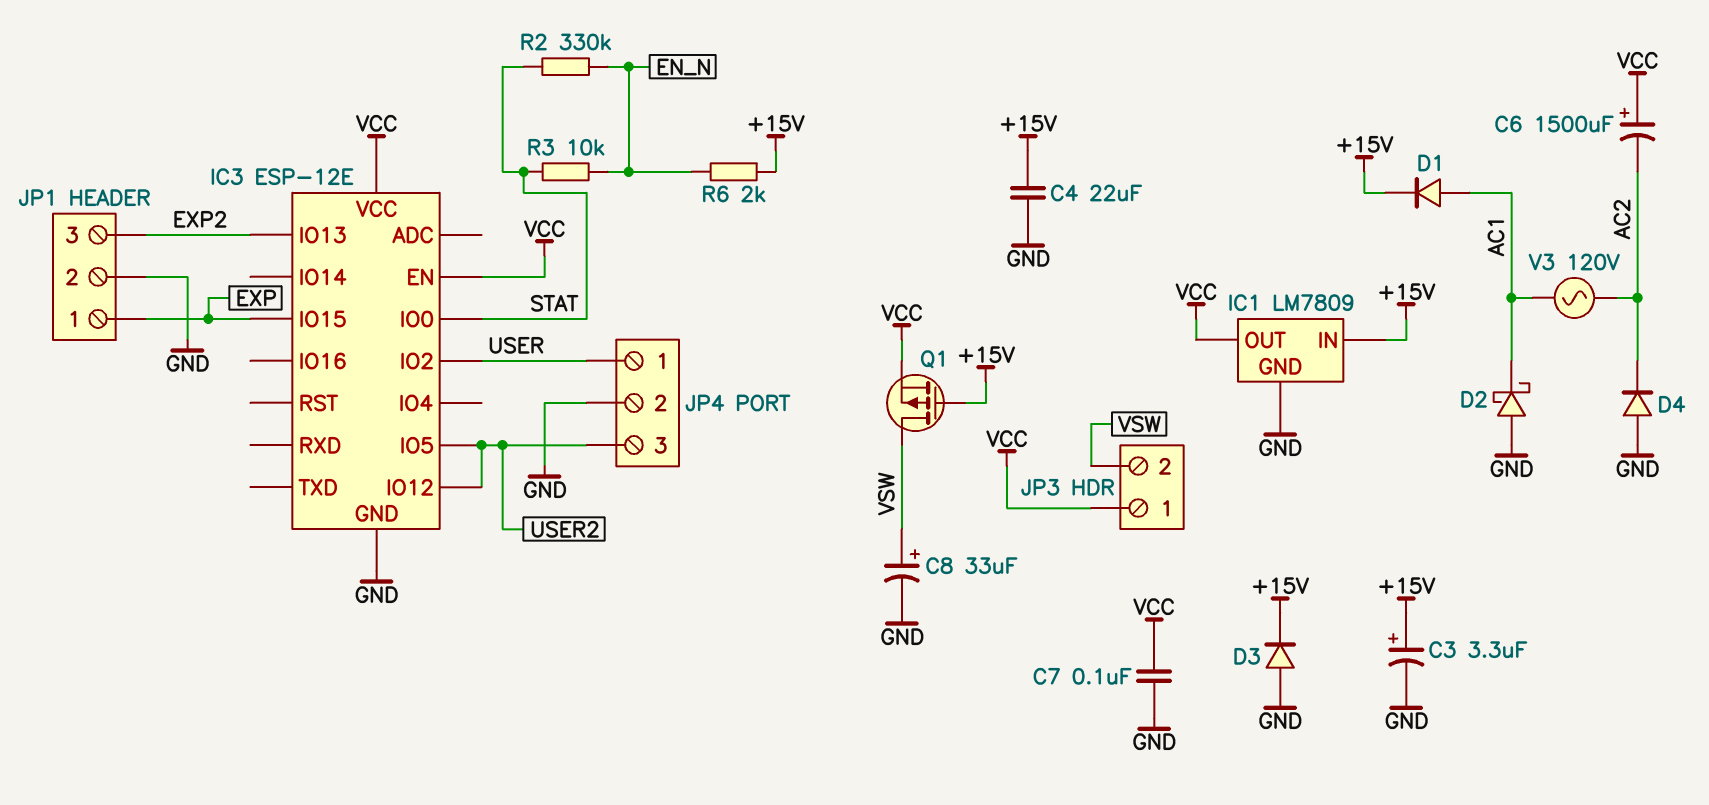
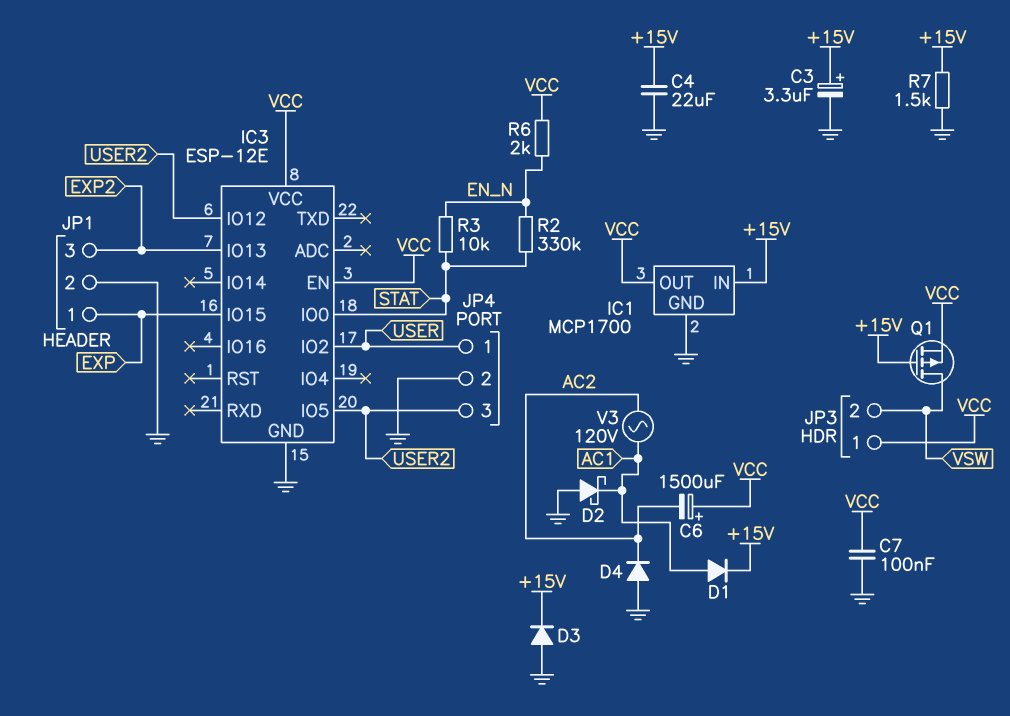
C8: 33uF (plus VSW, minus GND) -> none
IC1: LM7809 -> MCP1700
R6: 2k (+15V, EN_N) -> 2k (EN_N, VCC)
R7: none -> 1.5k (+15V, GND)

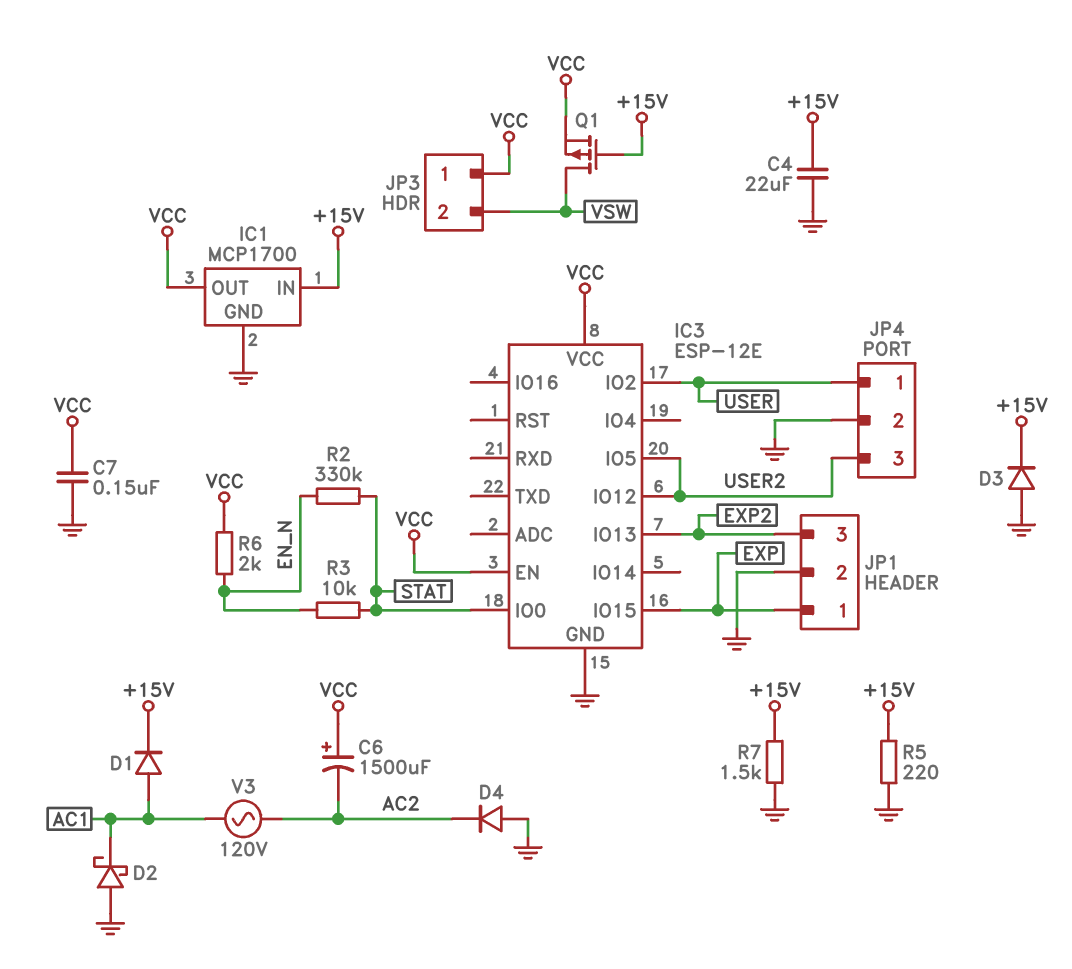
C3: 3.3uF (plus +15V, minus GND) -> none
C7: 100nF (GND, VCC) -> 150nF (GND, VCC)
R5: none -> 220 (+15V, GND)

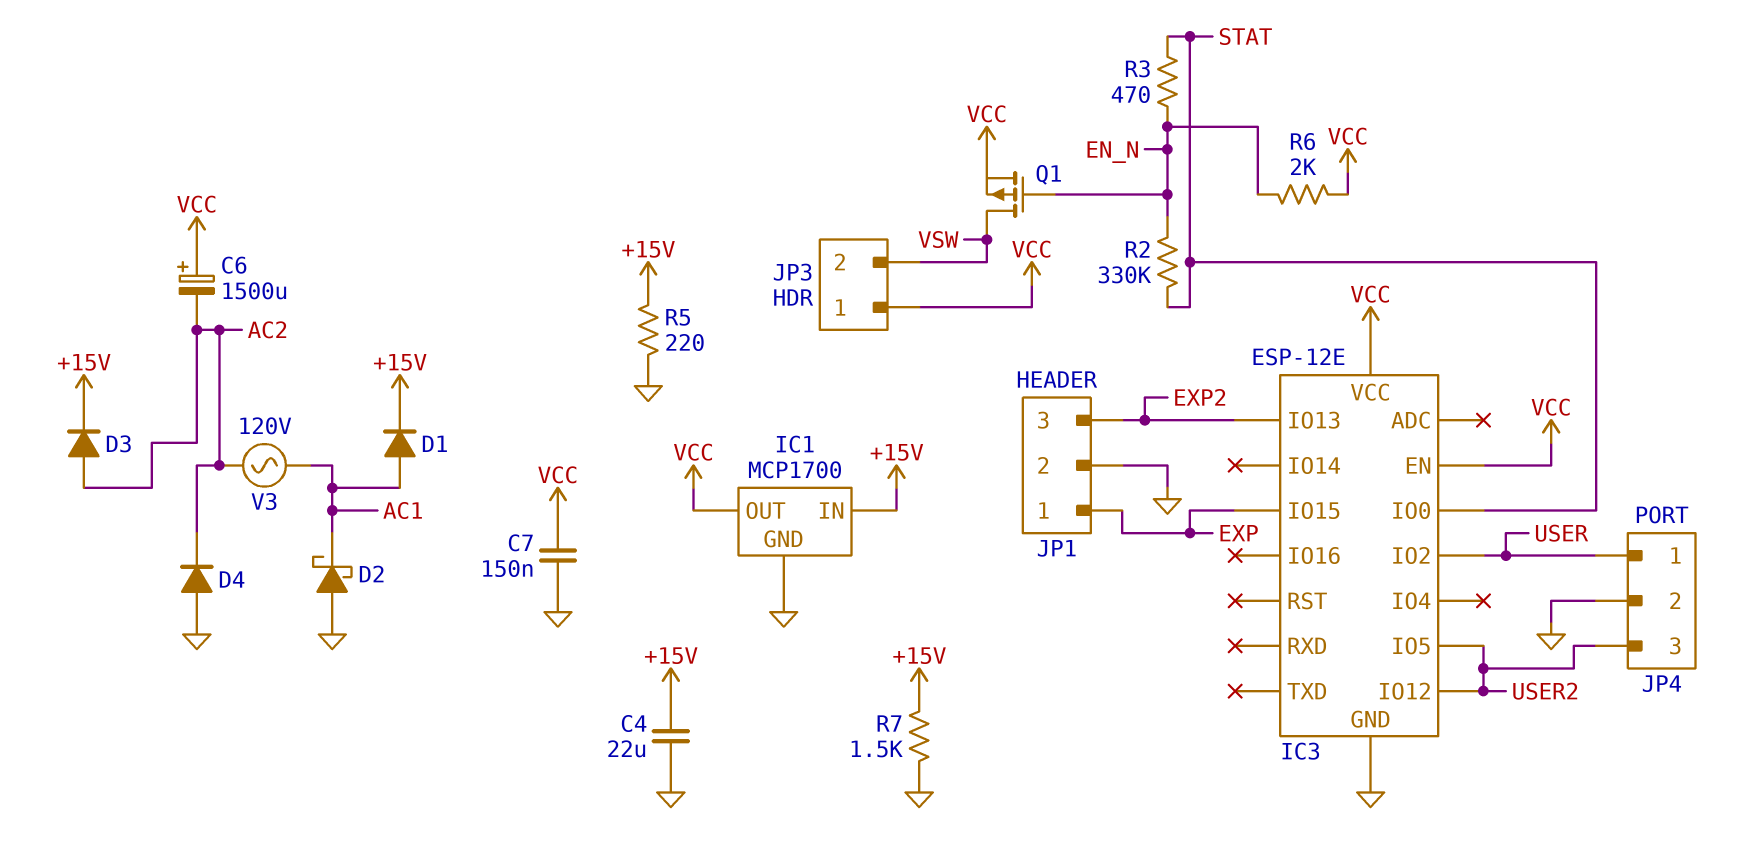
D3: diode (A GND, K +15V) -> diode (A AC2, K +15V)
Q1: PMOS (G +15V, D VSW, S VCC) -> PMOS (G EN_N, D VSW, S VCC)
R3: 10k (EN_N, STAT) -> 470 (EN_N, STAT)

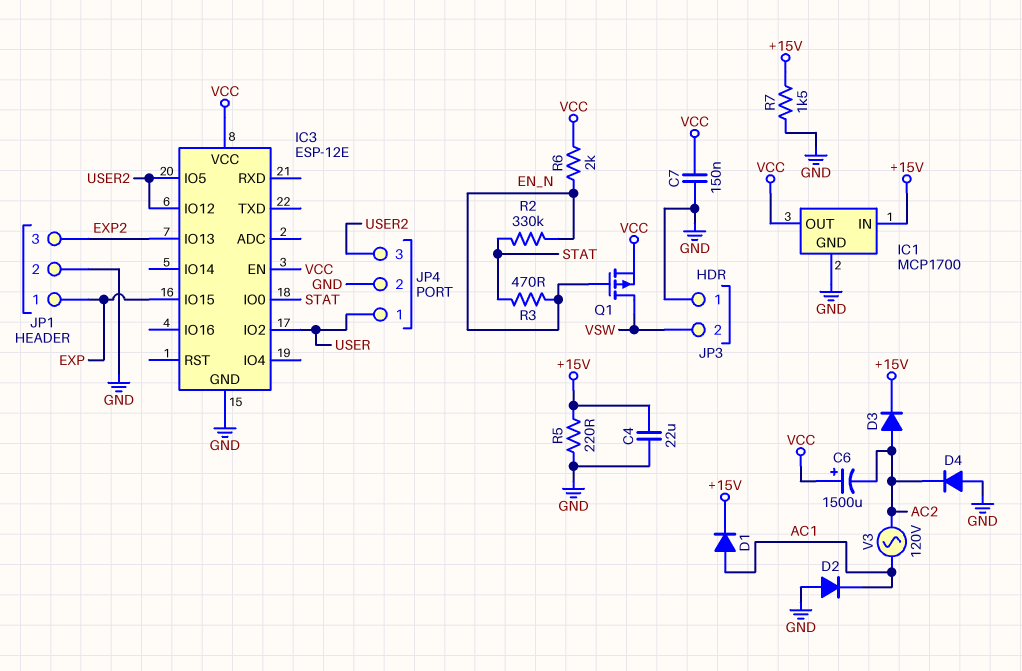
D2: schottky (A GND, K AC1) -> diode (A GND, K AC1)
JP3 pin 1: VCC -> GND

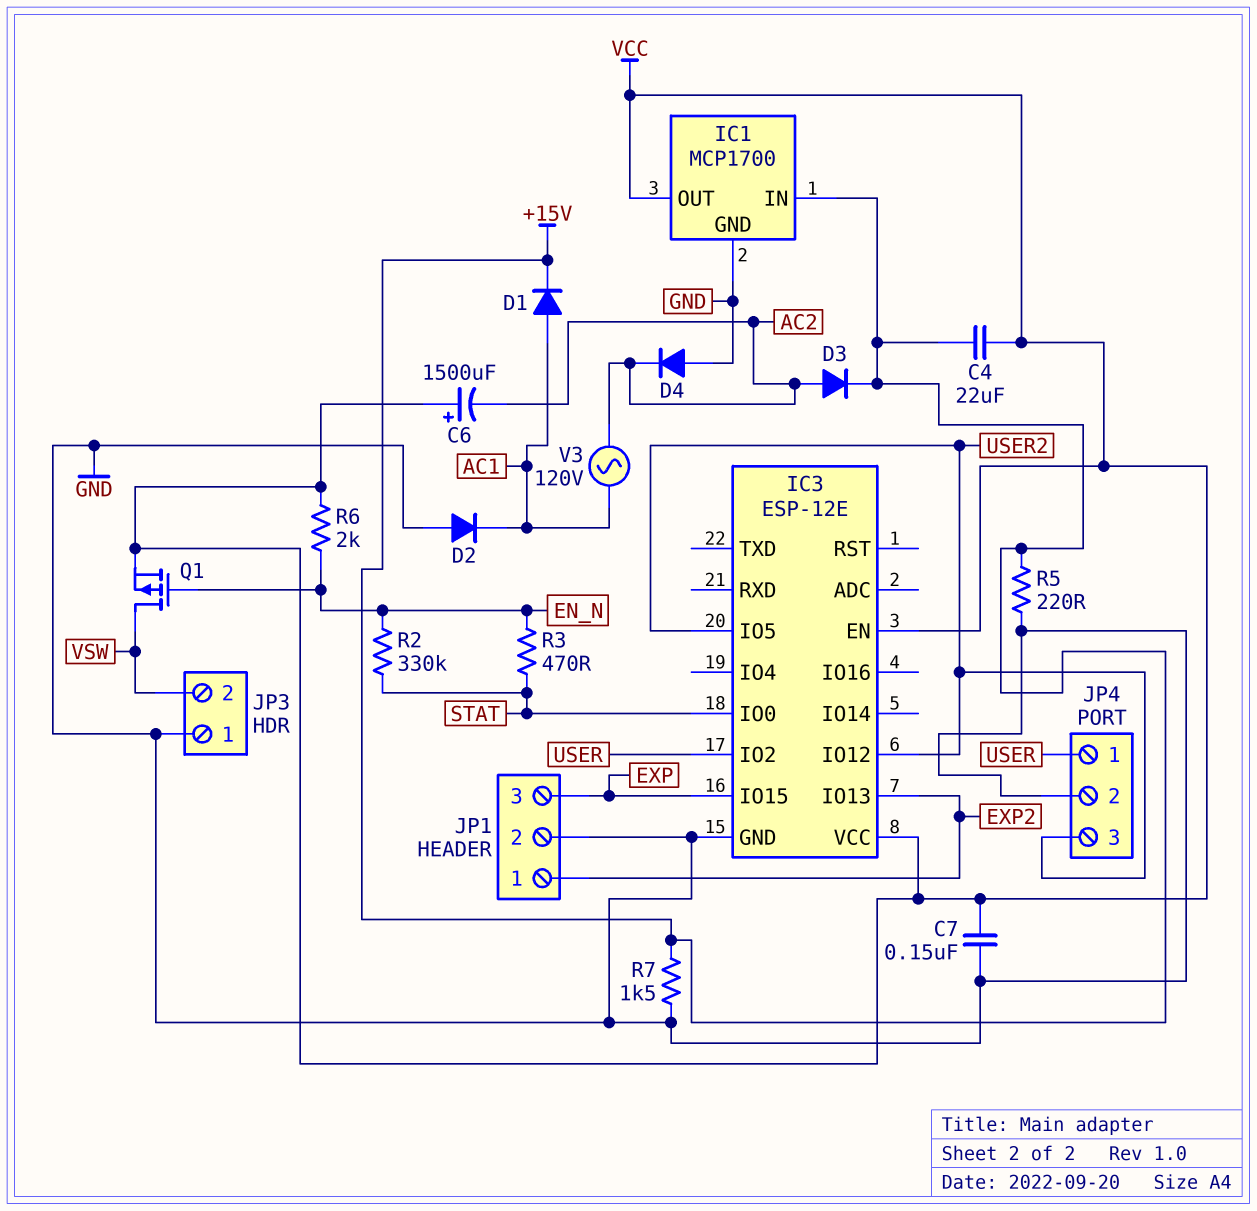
C4: 22uF (+15V, GND) -> 22uF (+15V, VCC)
JP1 pin 1: EXP -> EXP2
JP1 pin 3: EXP2 -> EXP

